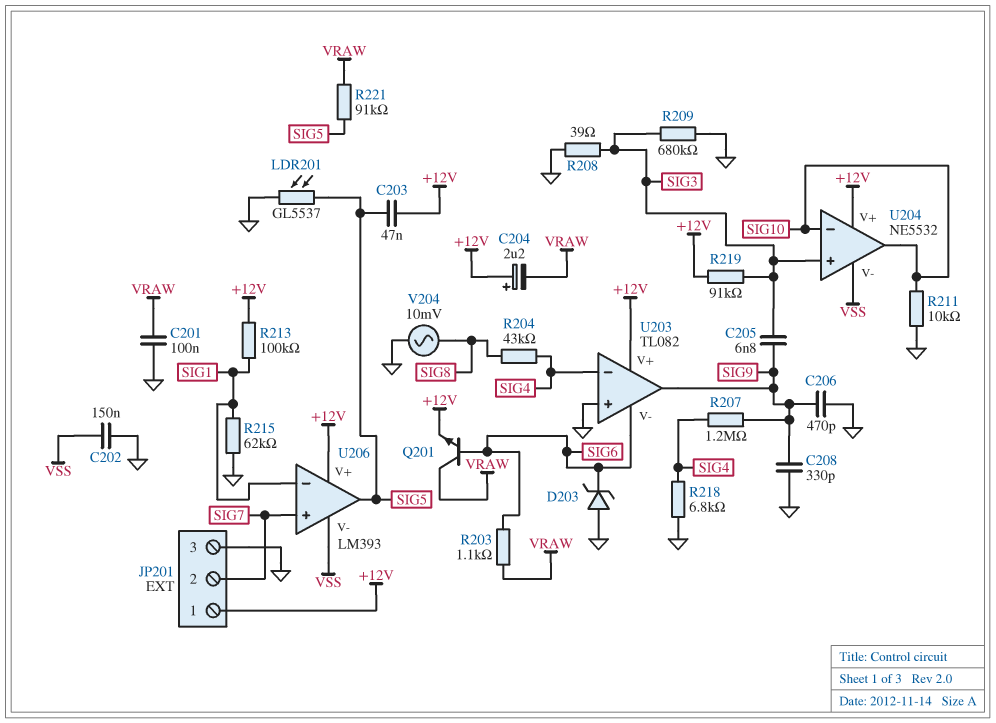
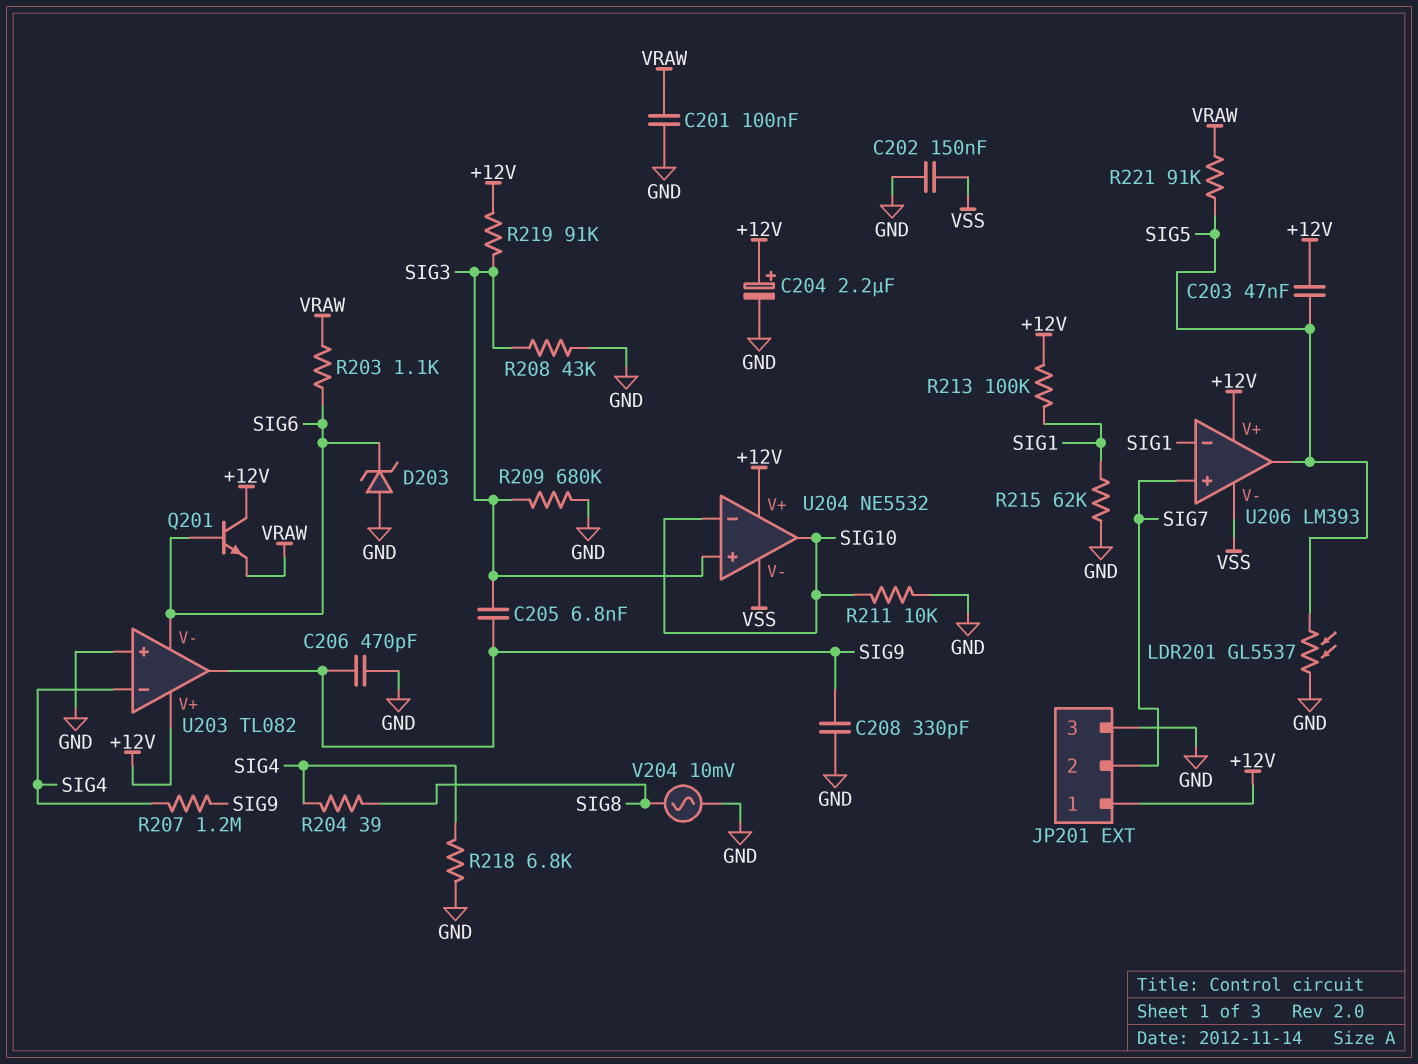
C204: 2.2uF (plus +12V, minus VRAW) -> 2.2uF (plus +12V, minus GND)
Q201: NPN (B SIG6, C VRAW, E +12V) -> NPN (B SIG6, C +12V, E VRAW)
R204: 43k (SIG4, SIG8) -> 39 (SIG4, SIG8)
R208: 39 (GND, SIG3) -> 43k (GND, SIG3)

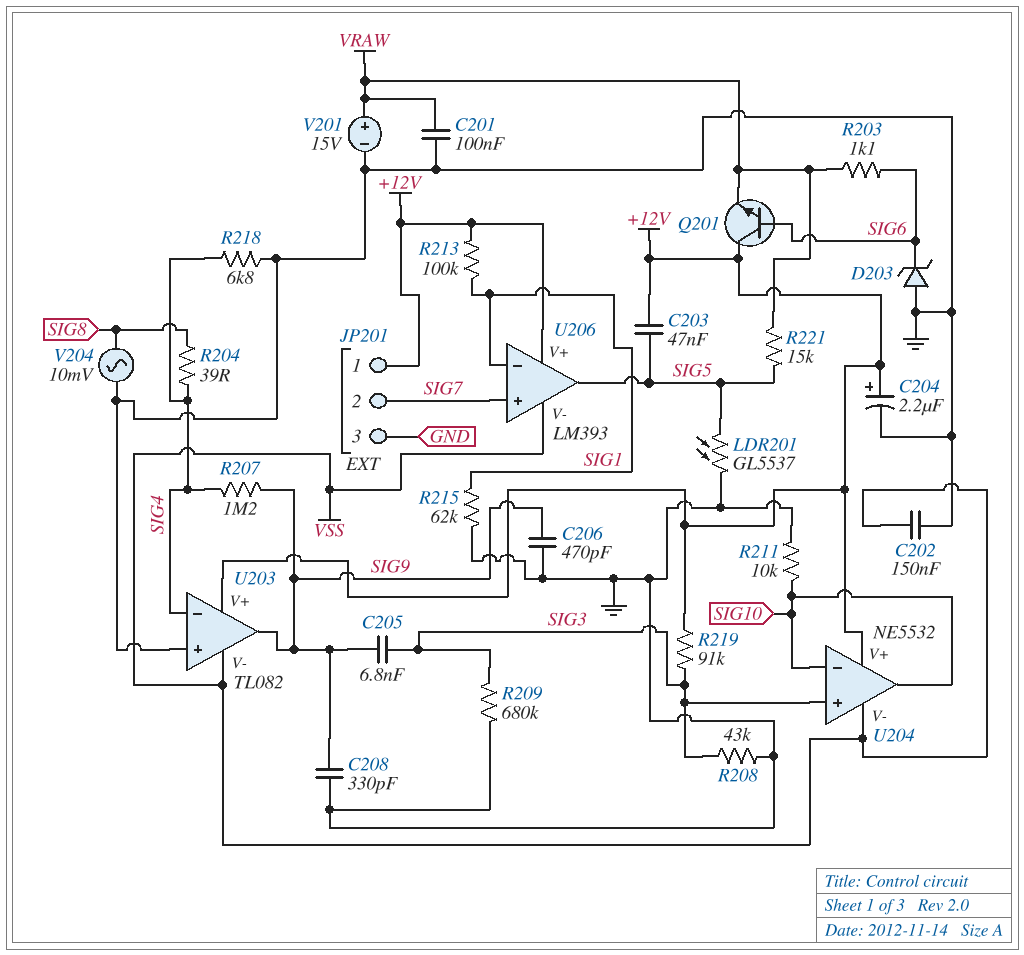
R221: 91k (SIG5, VRAW) -> 15k (SIG5, VRAW)
U203 pin V-: SIG6 -> VSS
V201: none -> 15V (plus VRAW, minus GND)

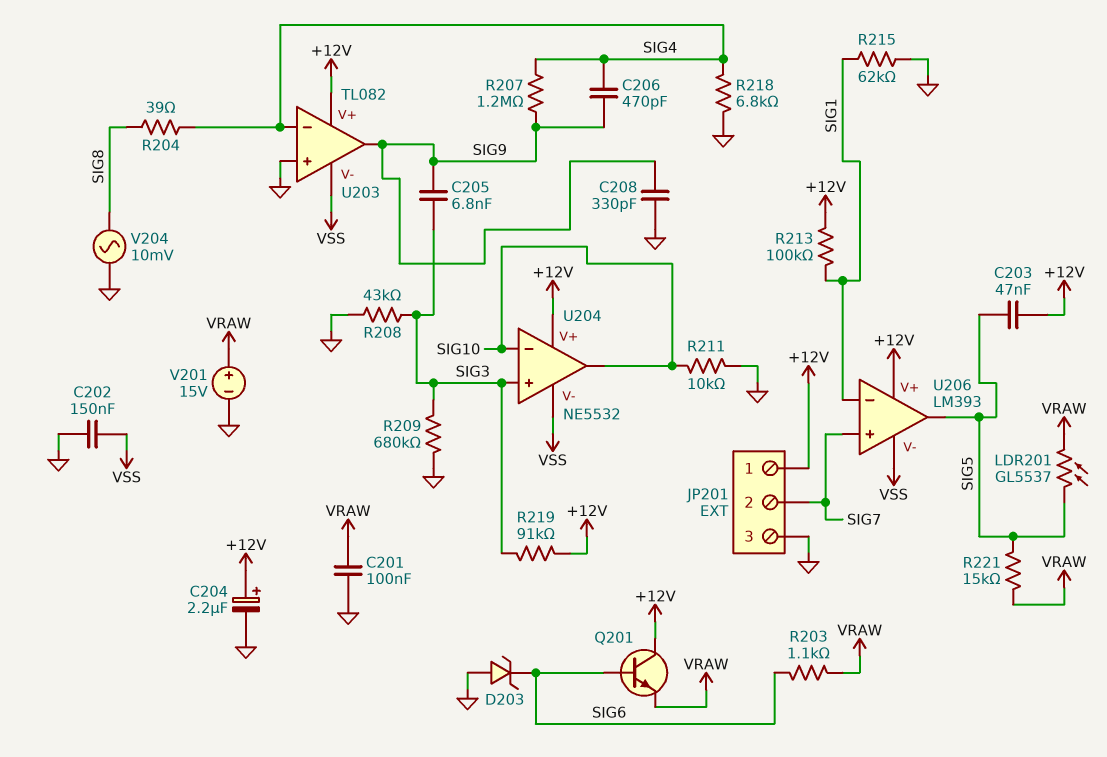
C206: 470pF (GND, SIG9) -> 470pF (SIG4, SIG9)
LDR201: GL5537 (GND, SIG5) -> GL5537 (SIG5, VRAW)

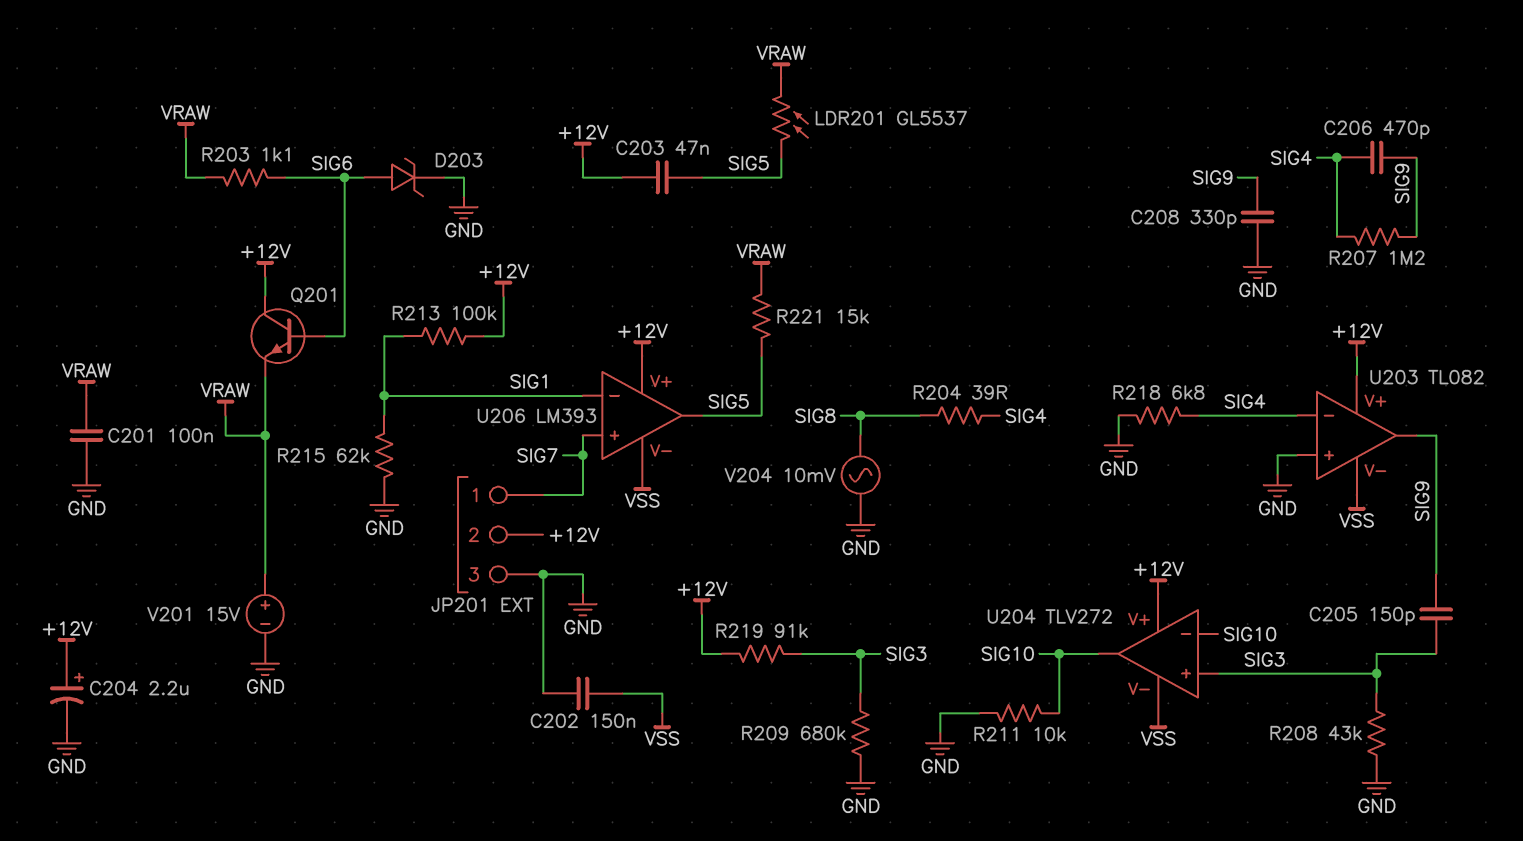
C205: 6.8nF (SIG3, SIG9) -> 150pF (SIG3, SIG9)
D203: zener (A GND, K SIG6) -> zener (A SIG6, K GND)
JP201 pin 1: +12V -> SIG7
JP201 pin 2: SIG7 -> +12V
U204: NE5532 -> TLV272

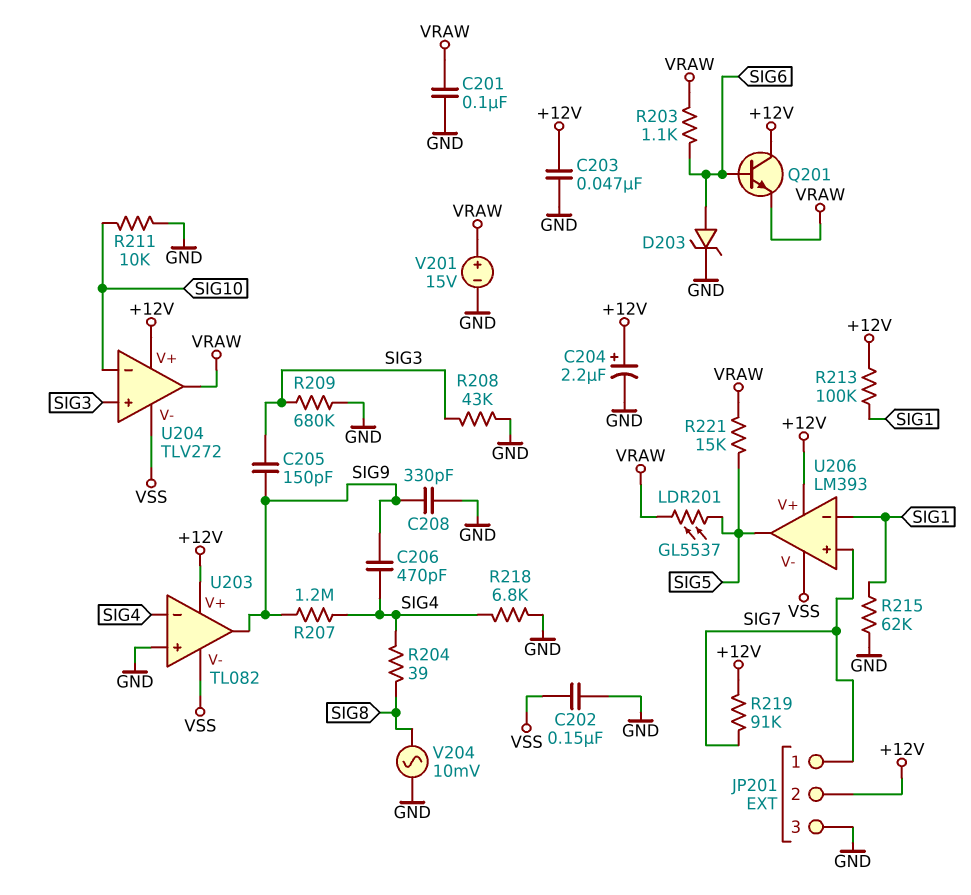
C203: 47nF (+12V, SIG5) -> 47nF (+12V, GND)
R219: 91k (+12V, SIG3) -> 91k (+12V, SIG7)
U204 pin out: SIG10 -> VRAW

